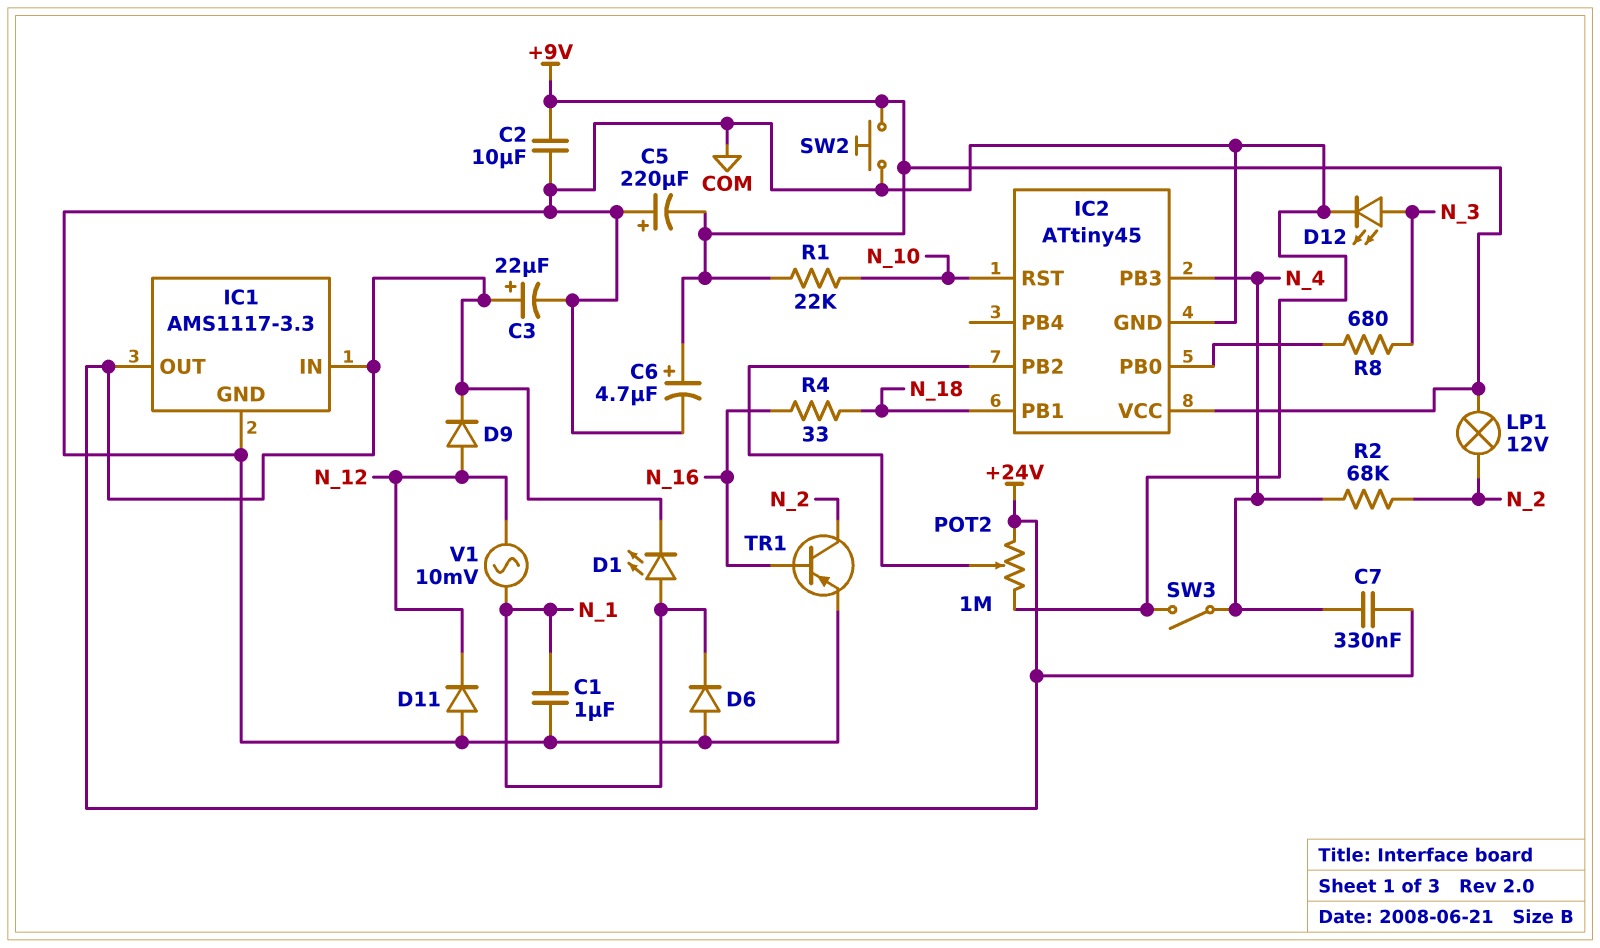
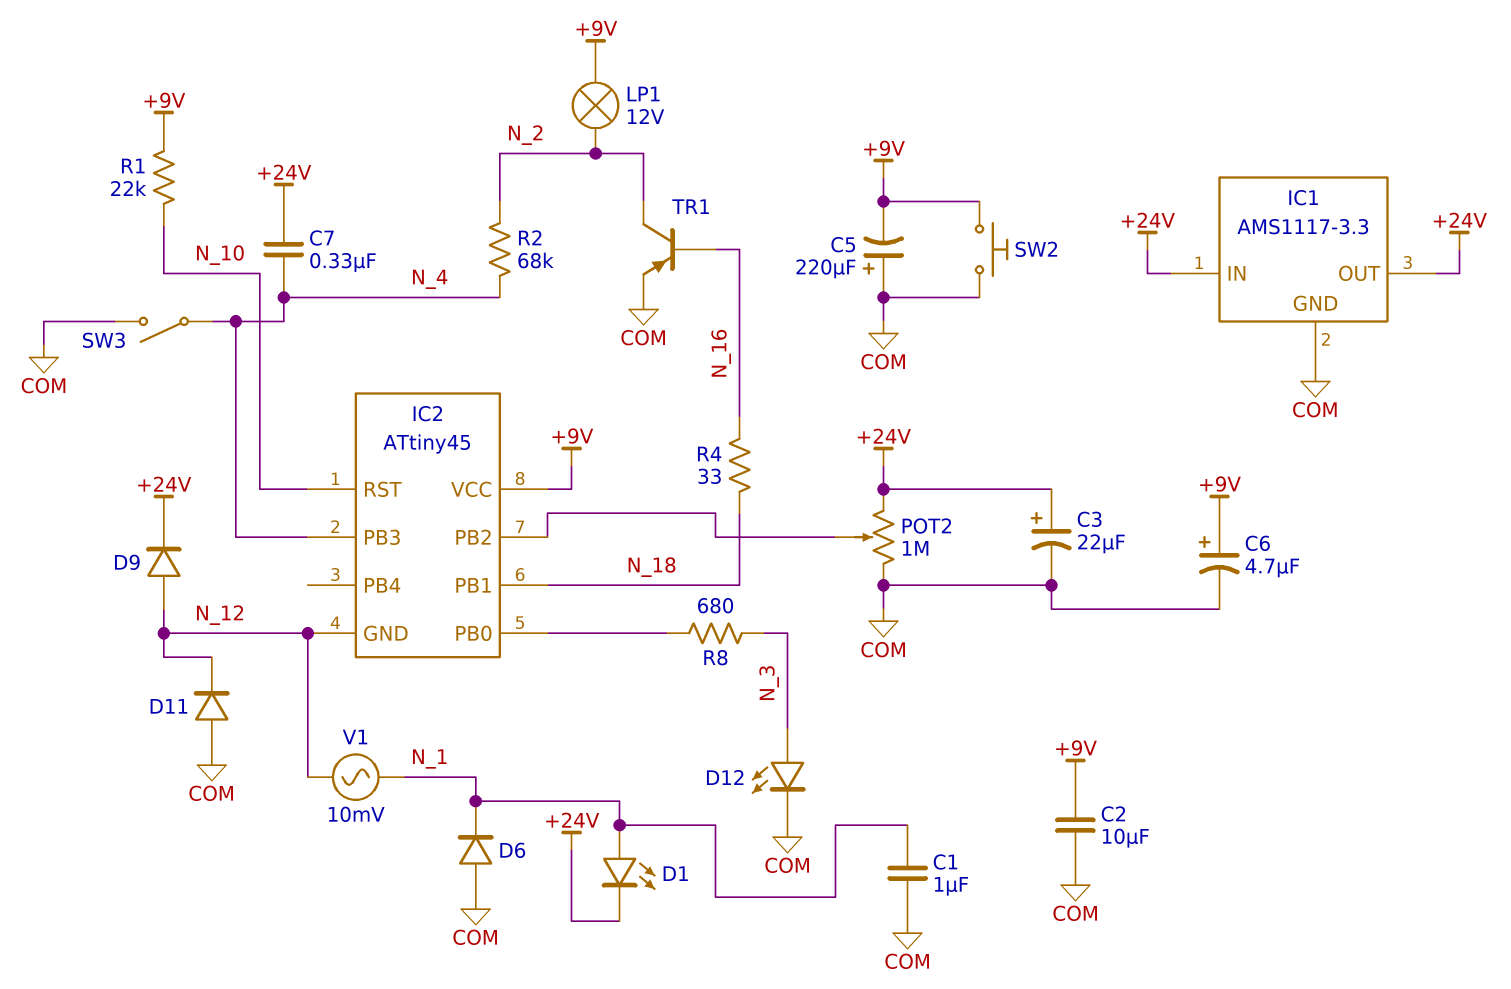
IC2 pin GND: COM -> N_12

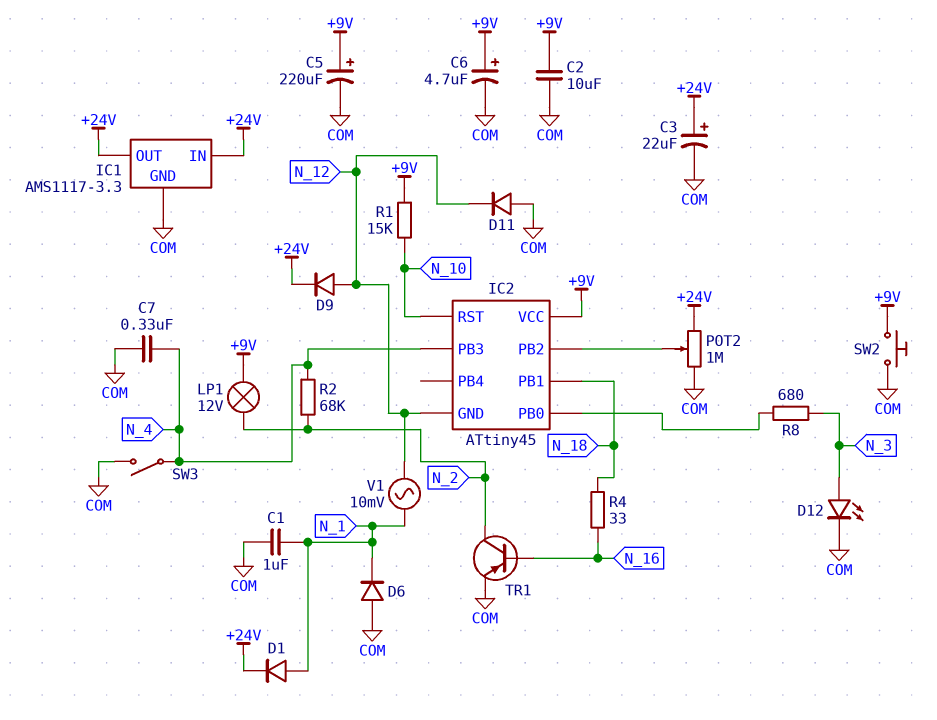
C5: 220uF (plus COM, minus +9V) -> 220uF (plus +9V, minus COM)
C7: 330nF (+24V, N_4) -> 330nF (COM, N_4)
D1: LED (A N_1, K +24V) -> diode (A N_1, K +24V)
R1: 22k (+9V, N_10) -> 15k (+9V, N_10)

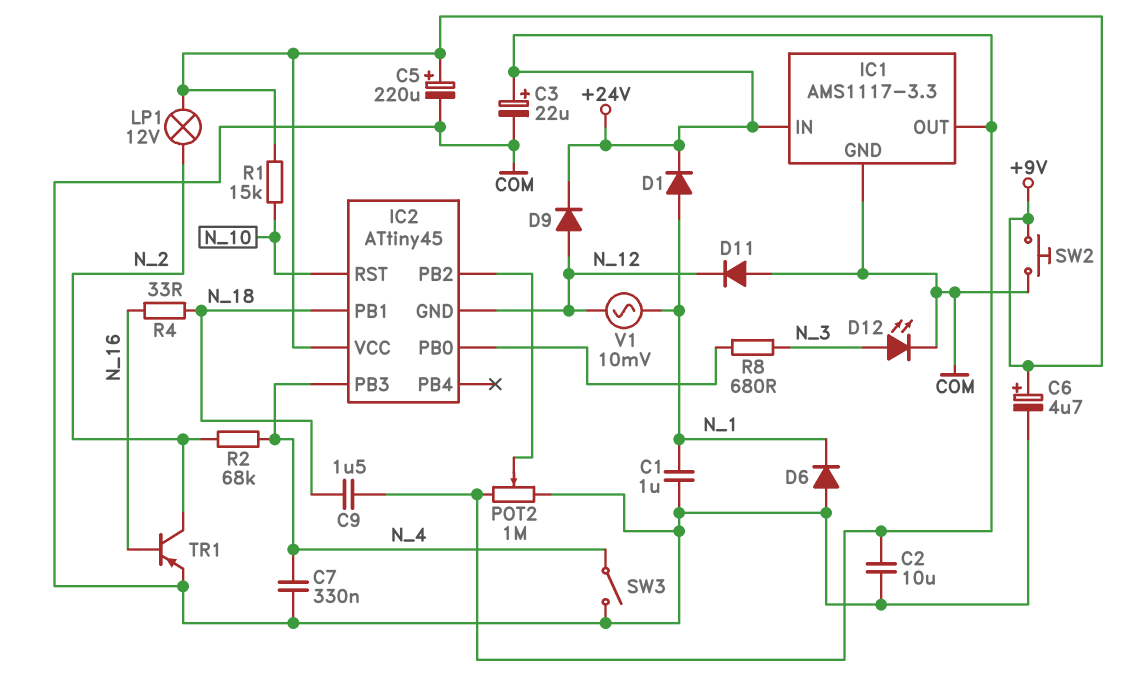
C2: 10uF (+9V, COM) -> 10uF (+24V, COM)
C9: none -> 1.5uF (+24V, N_18)

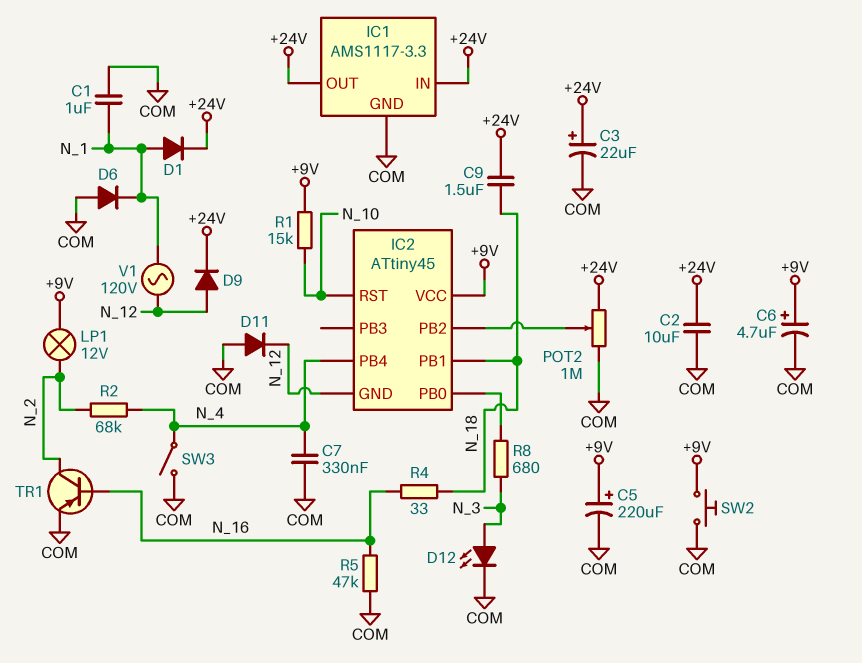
IC2 pin PB3: N_4 -> none
IC2 pin PB4: none -> N_4
R5: none -> 47k (COM, N_16)
V1: AC 10mV (N_1, N_12) -> AC 120V (N_1, N_12)

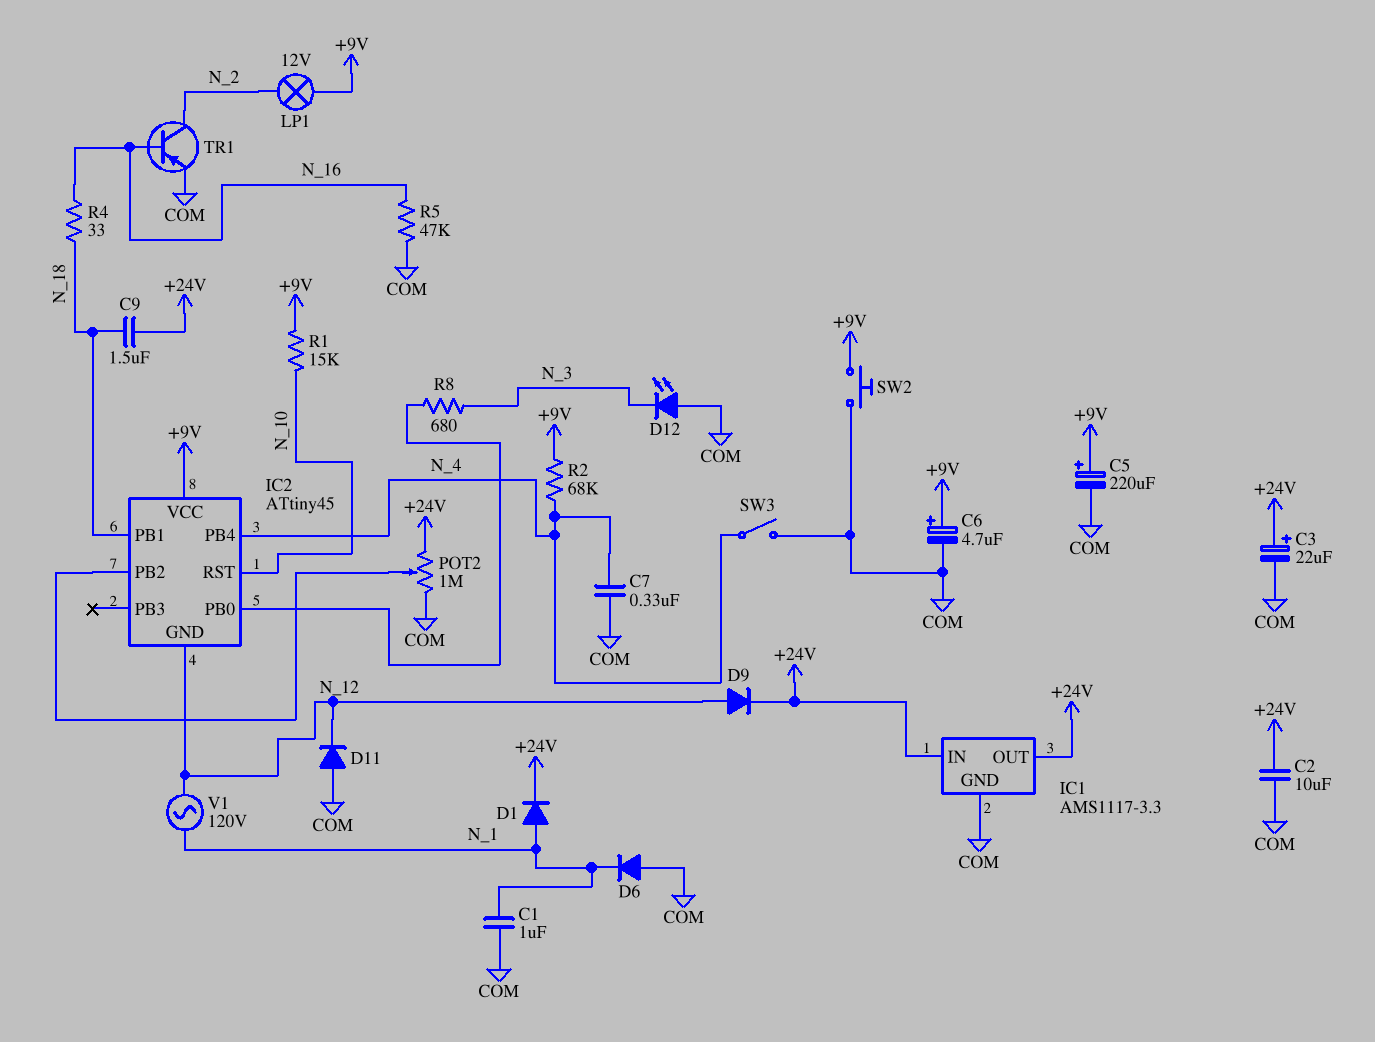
D12: LED (A N_3, K COM) -> LED (A COM, K N_3)
R2: 68k (N_2, N_4) -> 68k (+9V, N_4)

